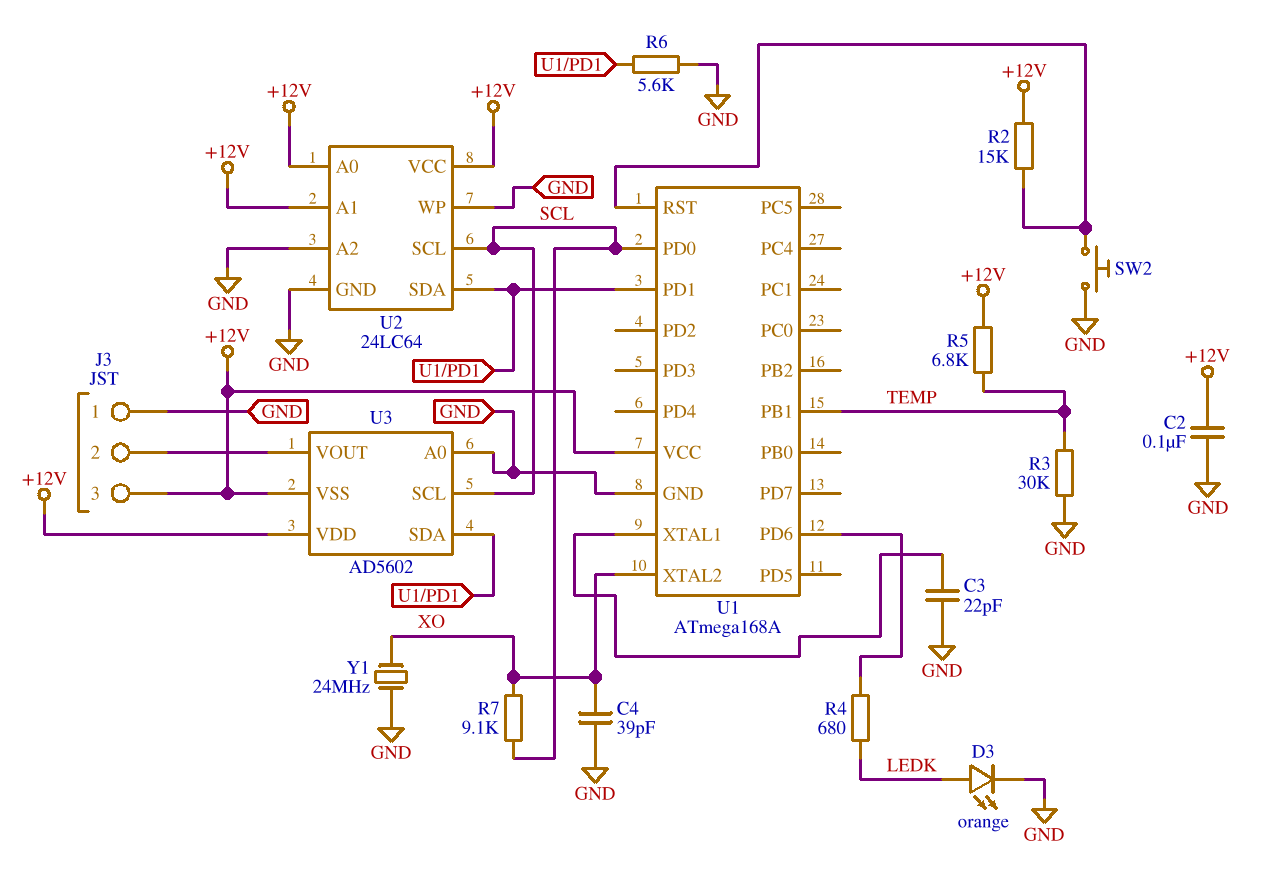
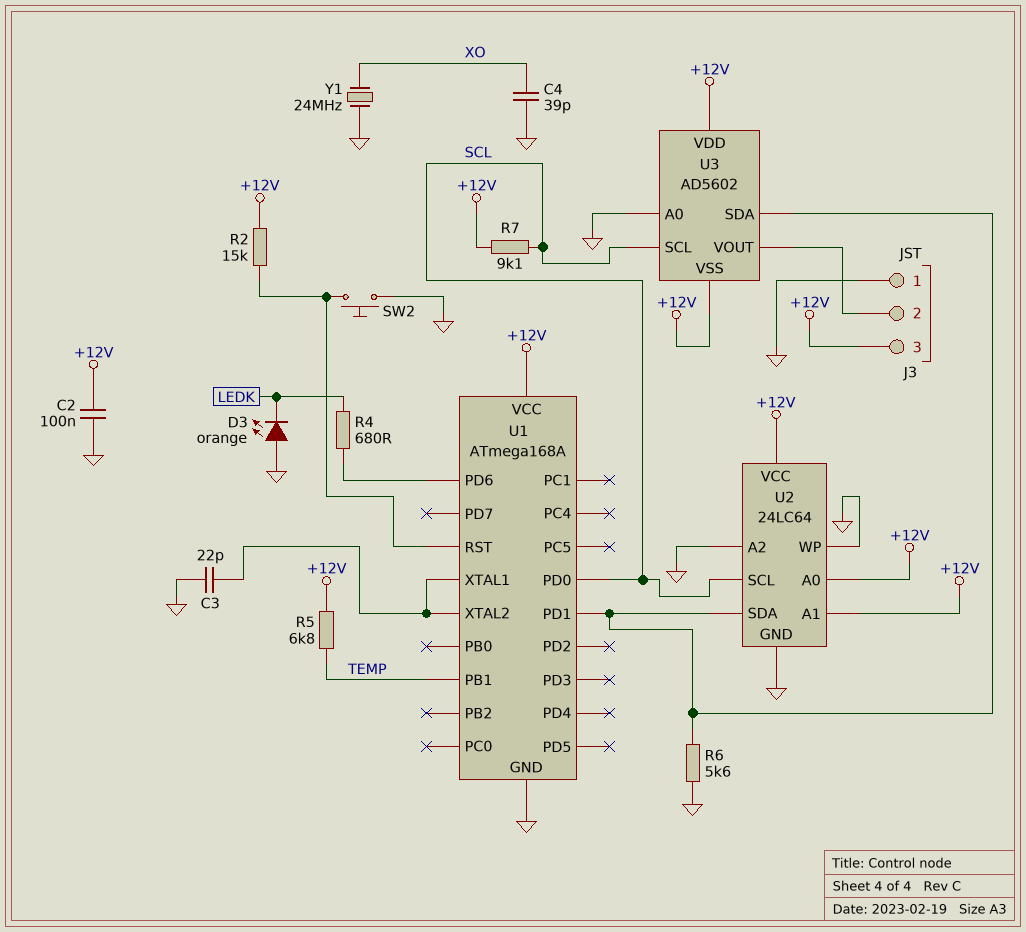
D3: LED orange (A LEDK, K GND) -> LED orange (A GND, K LEDK)
R3: 30k (GND, TEMP) -> none
R7: 9.1k (SCL, XO) -> 9.1k (+12V, SCL)
U1 pin XTAL2: XO -> U1/XTAL1

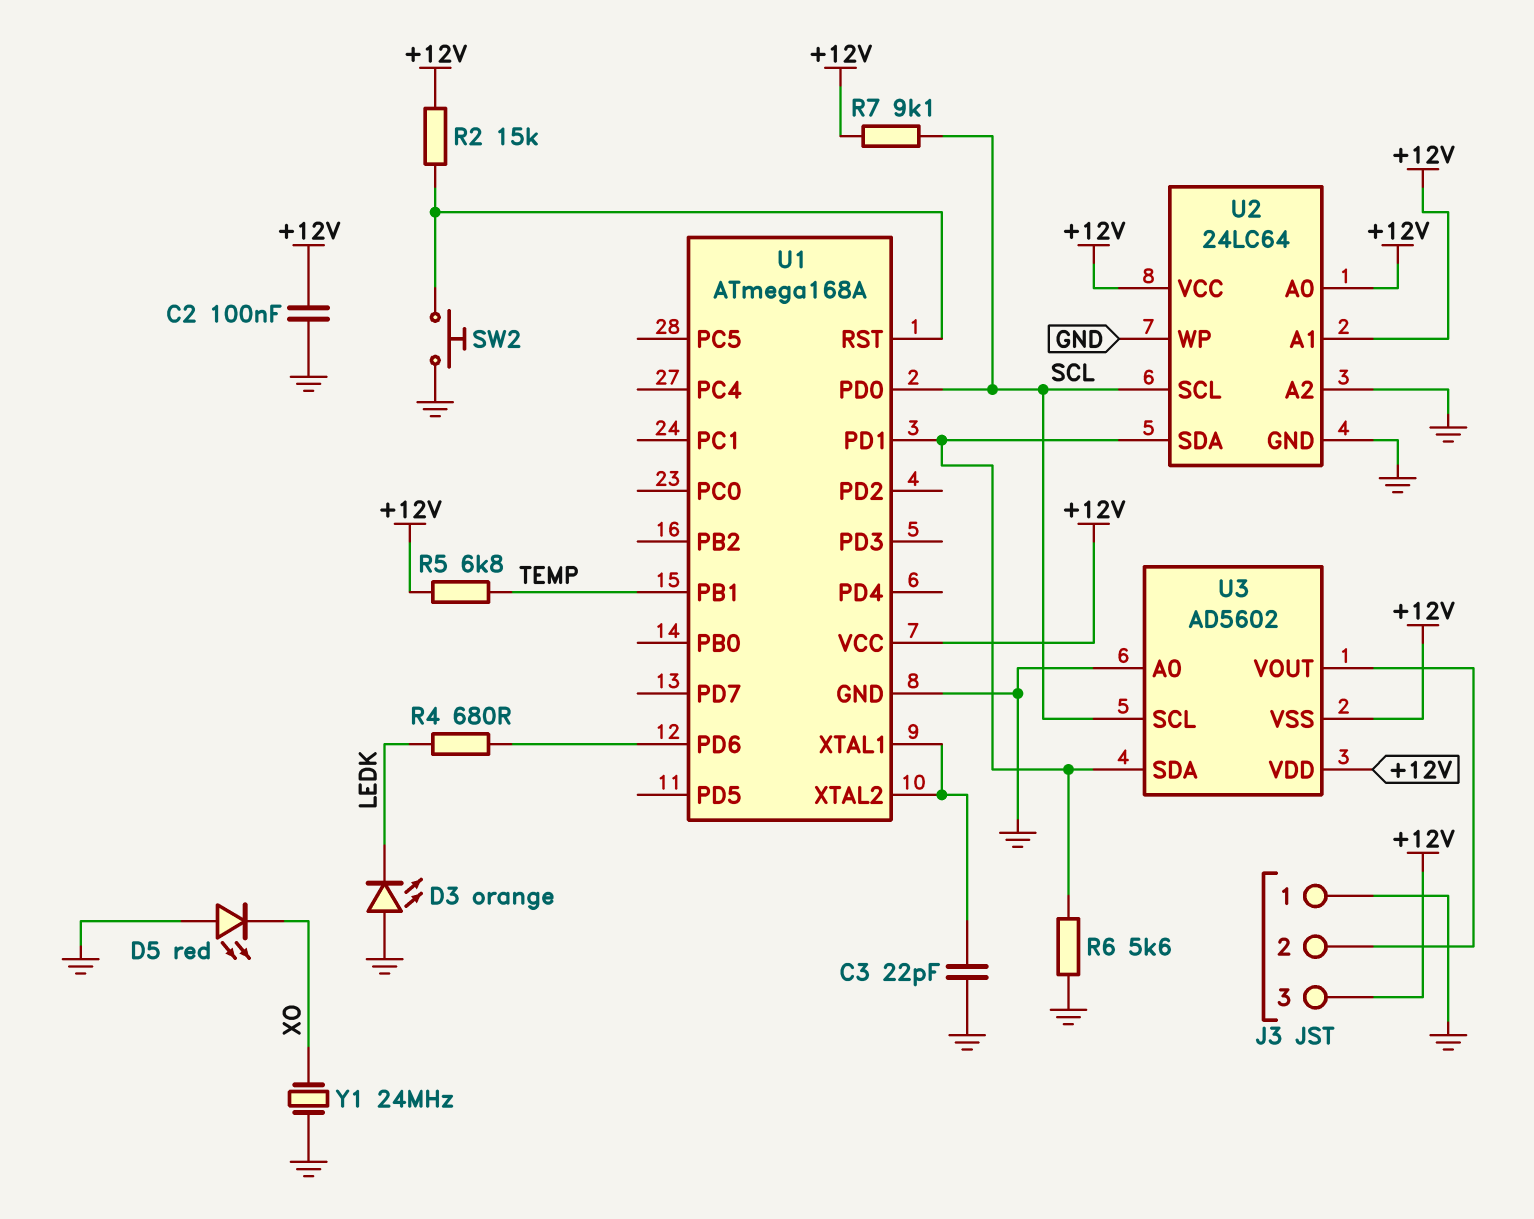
C4: 39pF (GND, XO) -> none
D5: none -> LED red (A GND, K XO)

